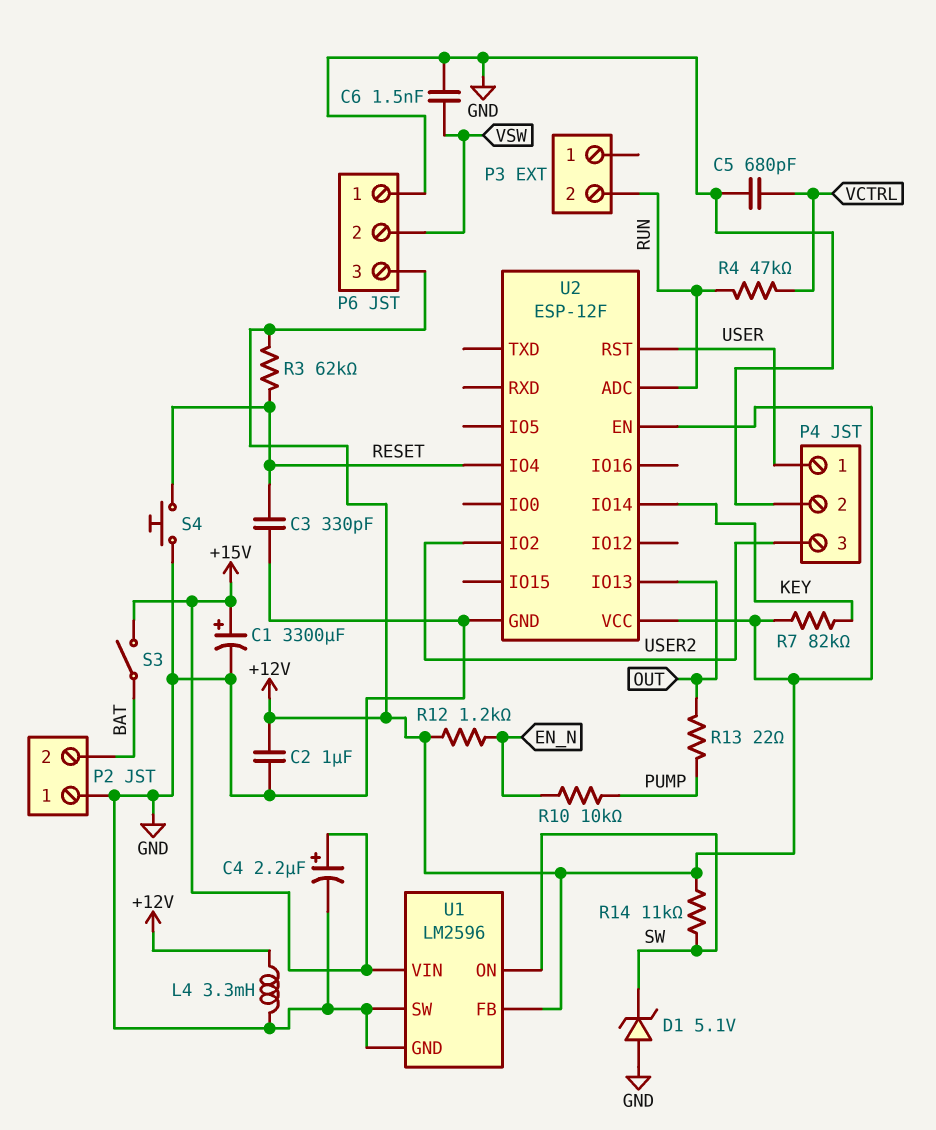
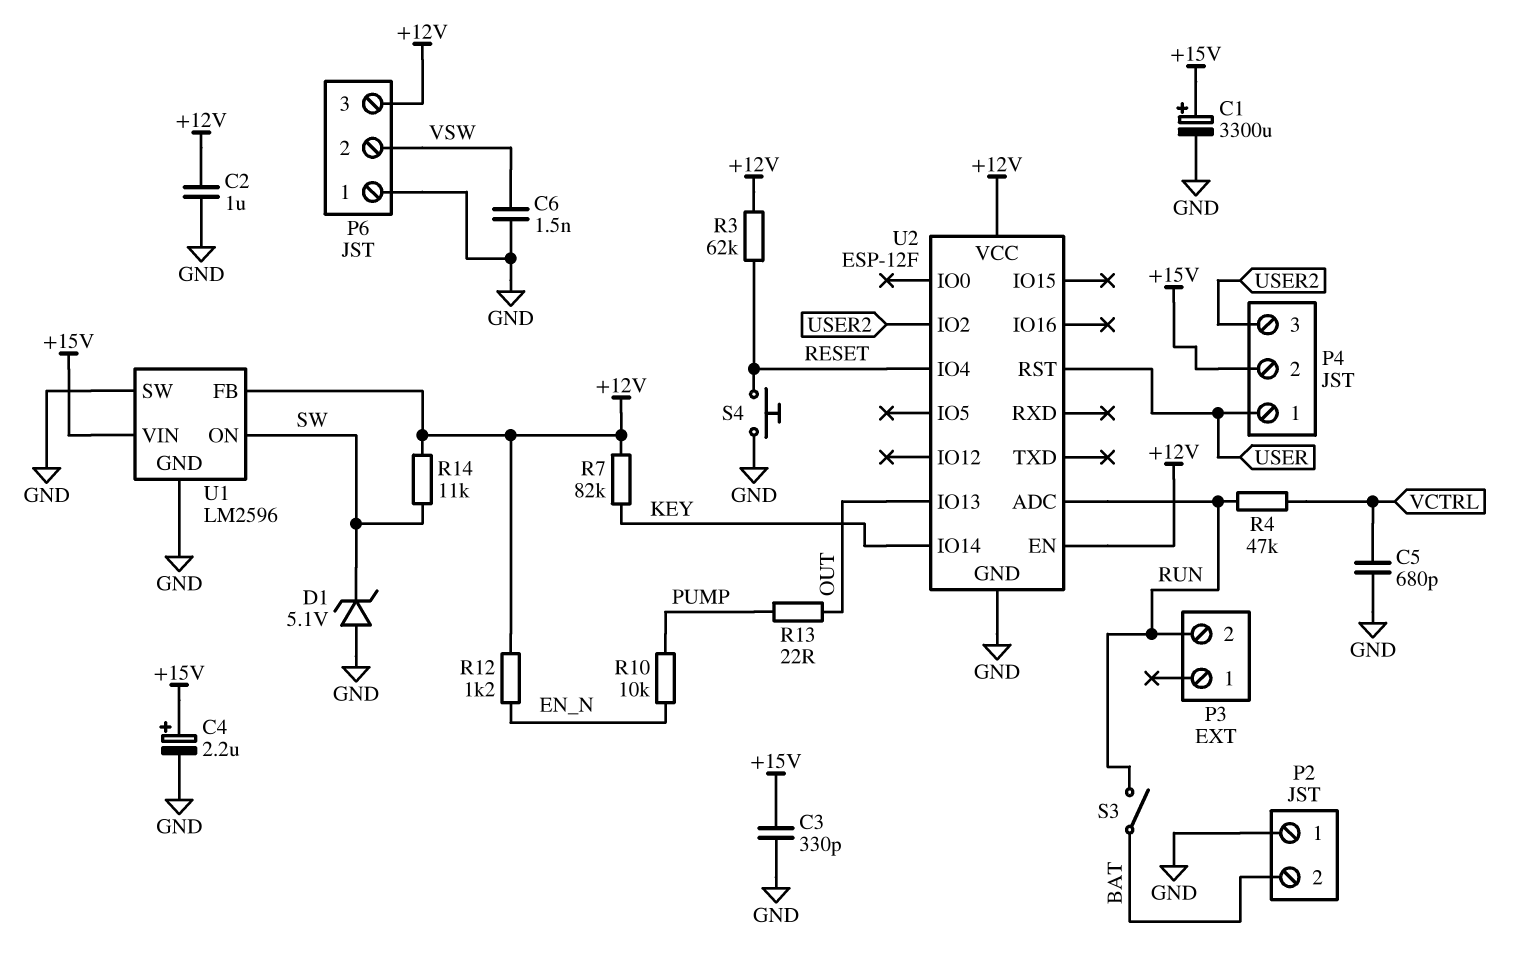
C3: 330pF (GND, RESET) -> 330pF (+15V, GND)
L4: 3.3mH (+12V, GND) -> none
P4 pin 2: GND -> +15V
S3: switch (+15V, BAT) -> switch (BAT, RUN)

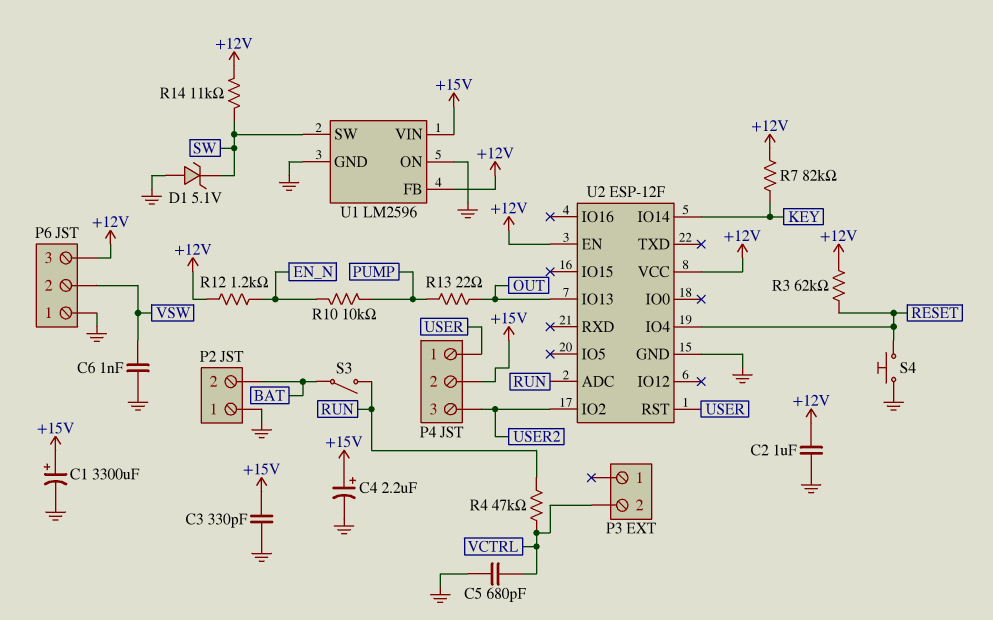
C6: 1.5nF (GND, VSW) -> 1nF (GND, VSW)
P3 pin 2: RUN -> VCTRL
U1 pin ON: SW -> GND
U1 pin SW: GND -> SW

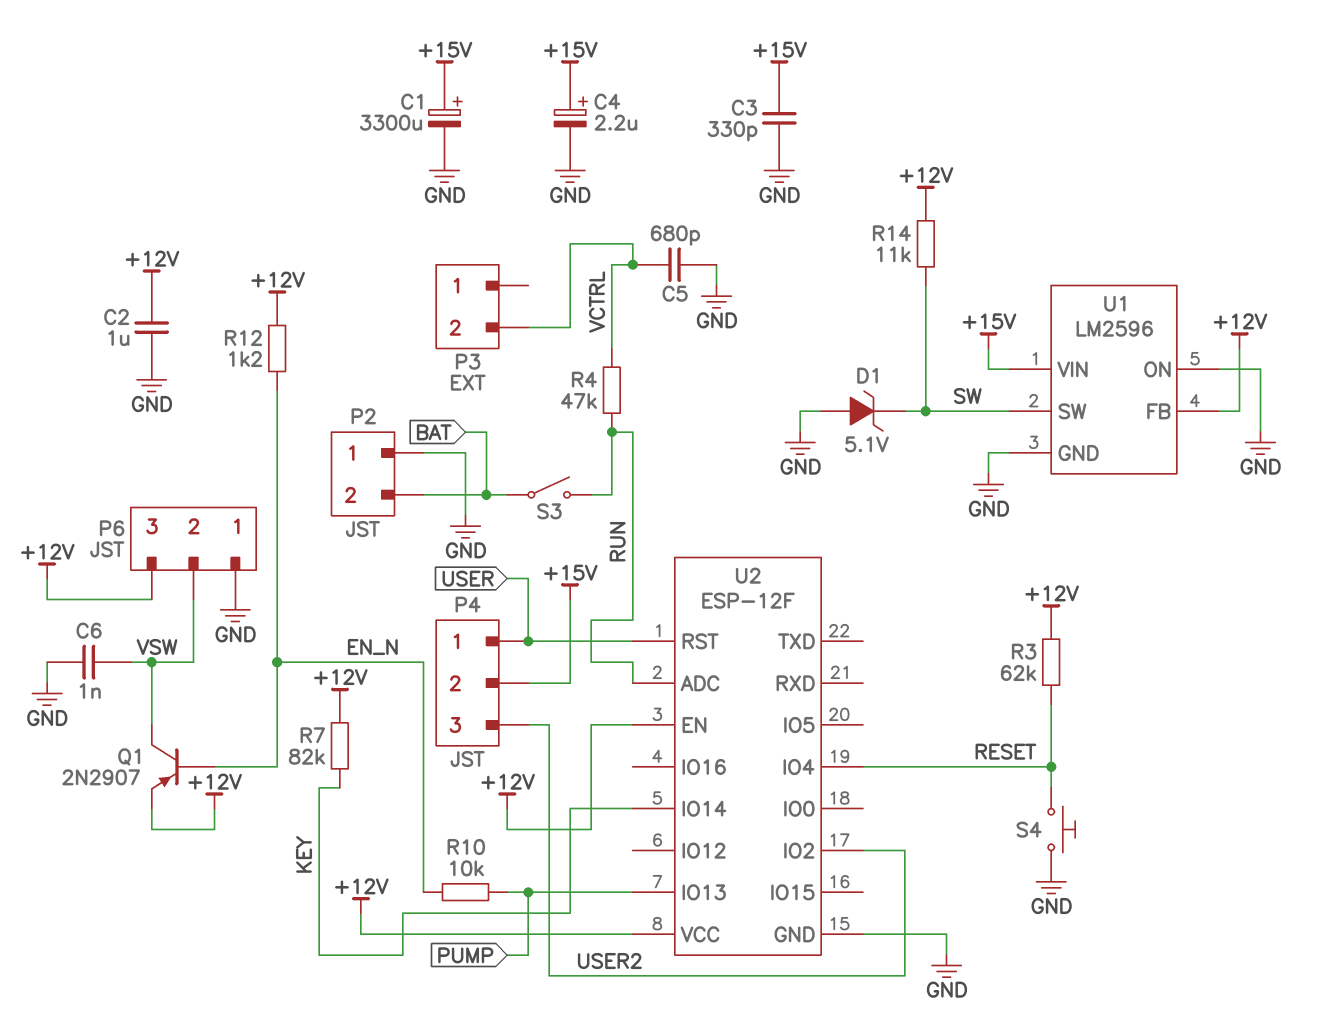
Q1: none -> PNP 2N2907 (B EN_N, C VSW, E +12V)
R13: 22 (OUT, PUMP) -> none
U2 pin IO13: OUT -> PUMP

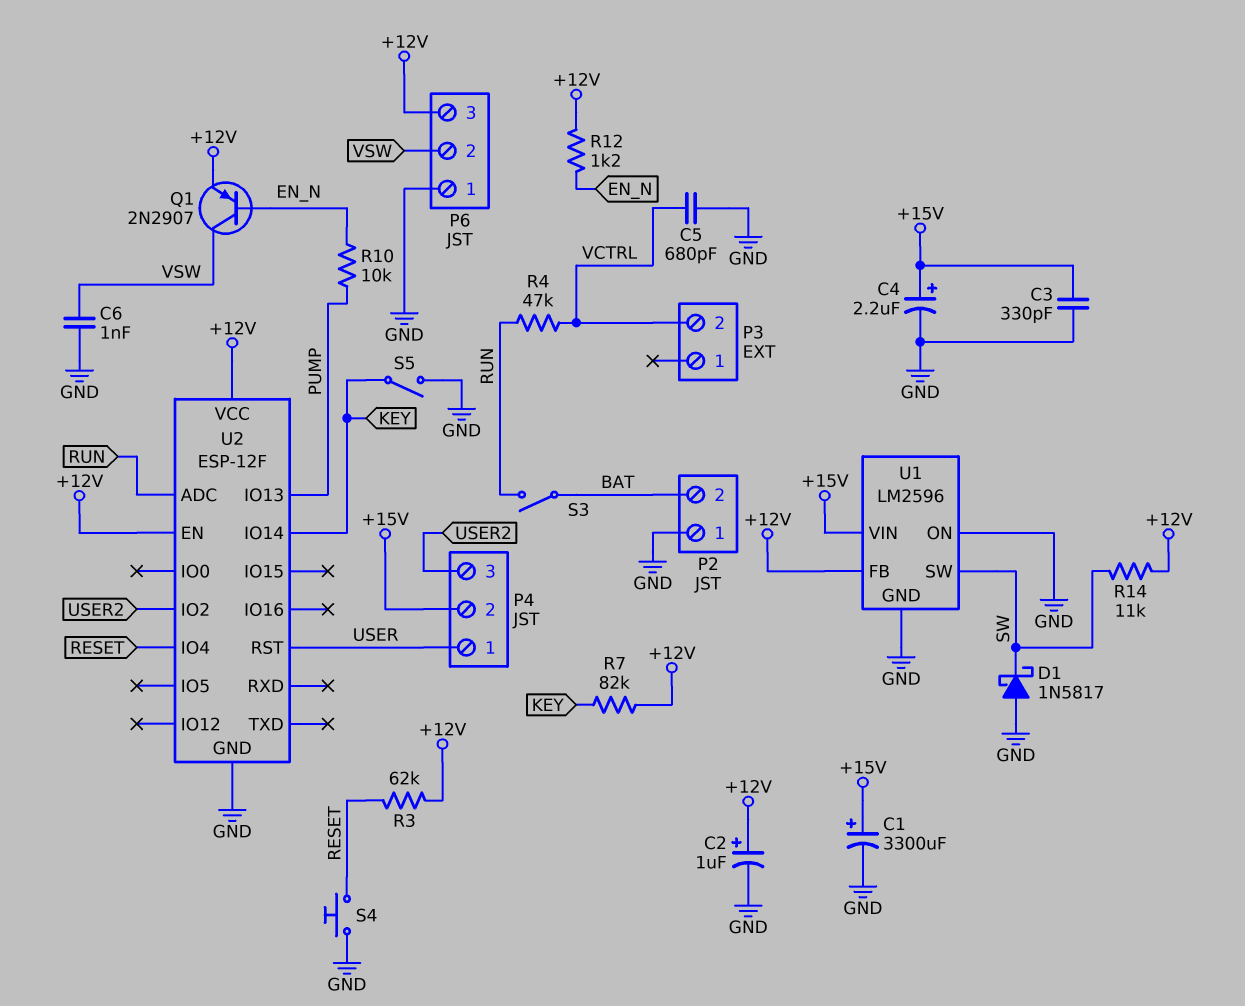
C2: 1uF (+12V, GND) -> 1uF (plus +12V, minus GND)
D1: zener 5.1V (A GND, K SW) -> schottky 1N5817 (A GND, K SW)
S5: none -> switch (GND, KEY)

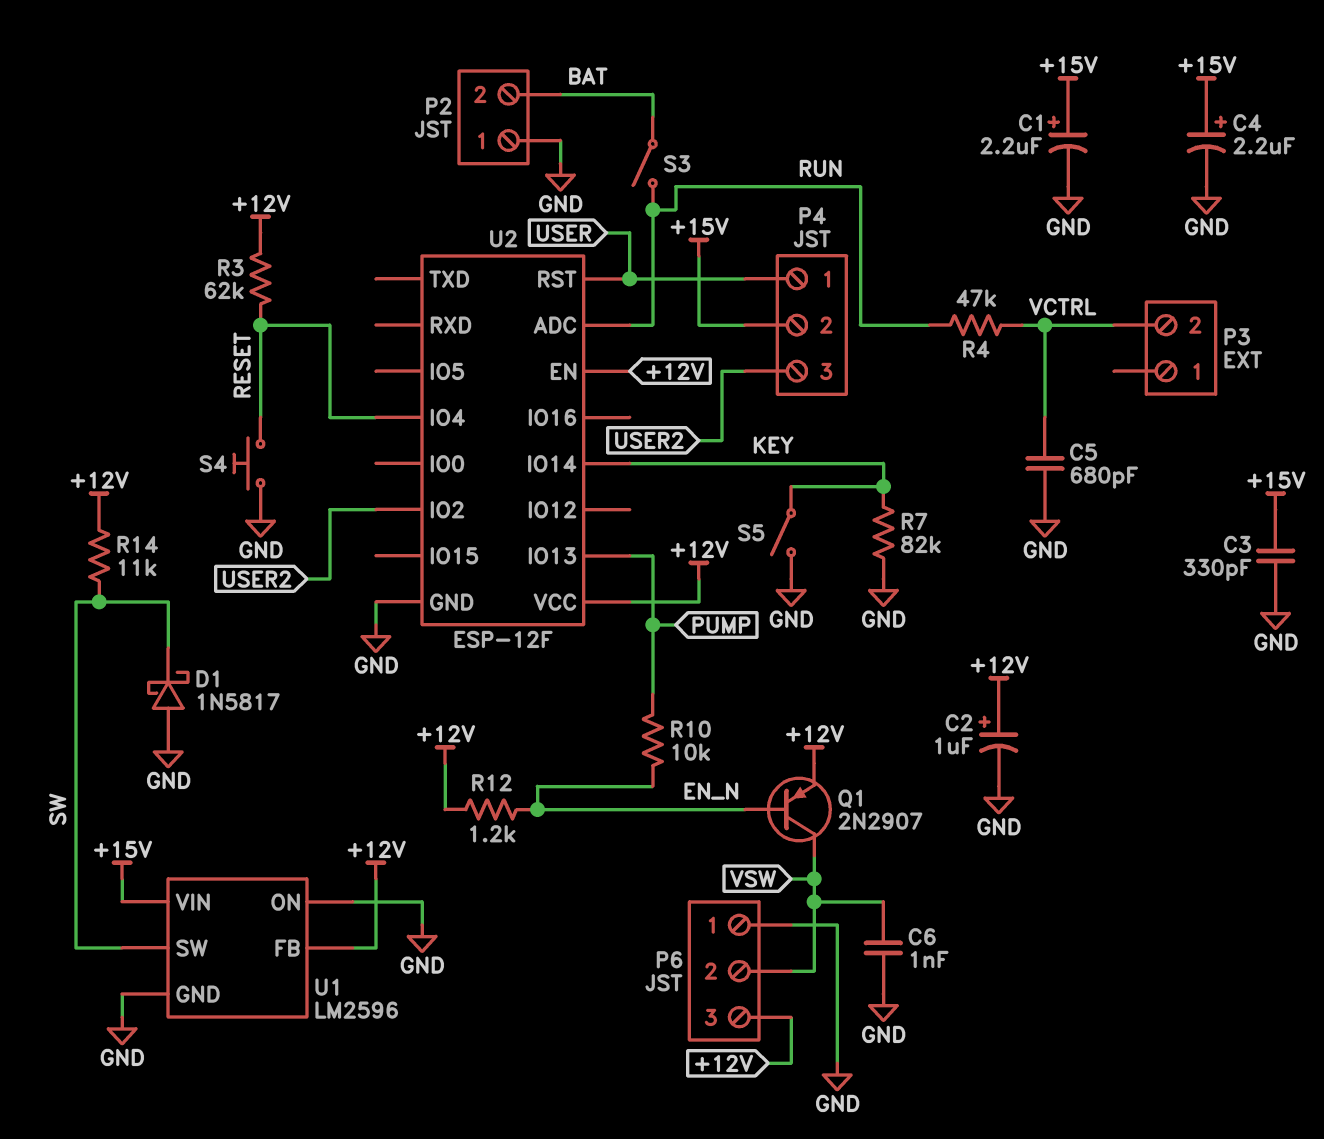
C1: 3300uF (plus +15V, minus GND) -> 2.2uF (plus +15V, minus GND)
R7: 82k (+12V, KEY) -> 82k (GND, KEY)

